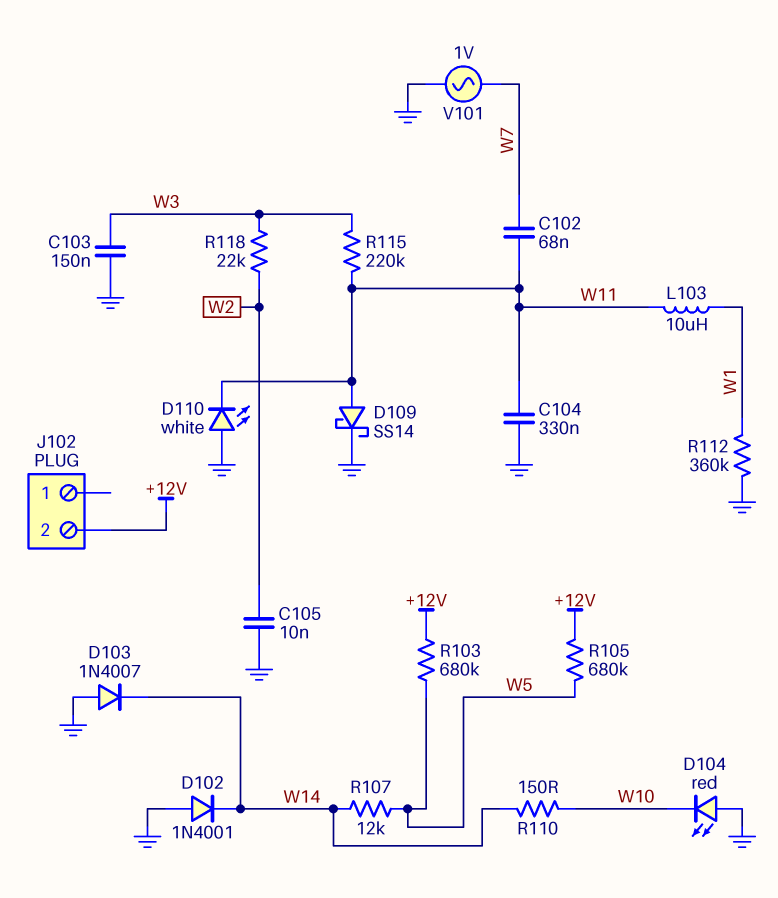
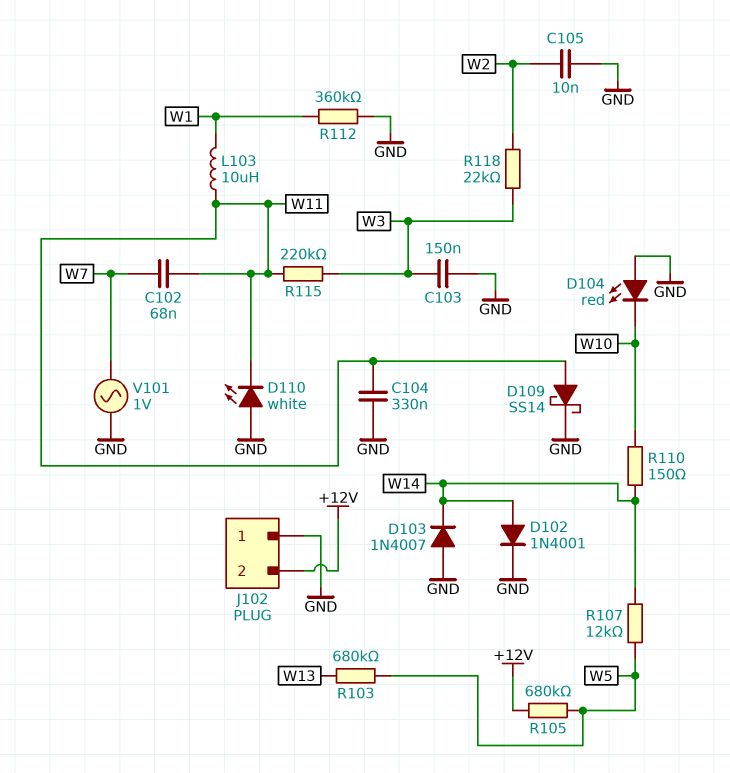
D102: diode 1N4001 (A GND, K W14) -> diode 1N4001 (A W14, K GND)
J102 pin 1: none -> GND
R103: 680k (+12V, W5) -> 680k (W5, W13)

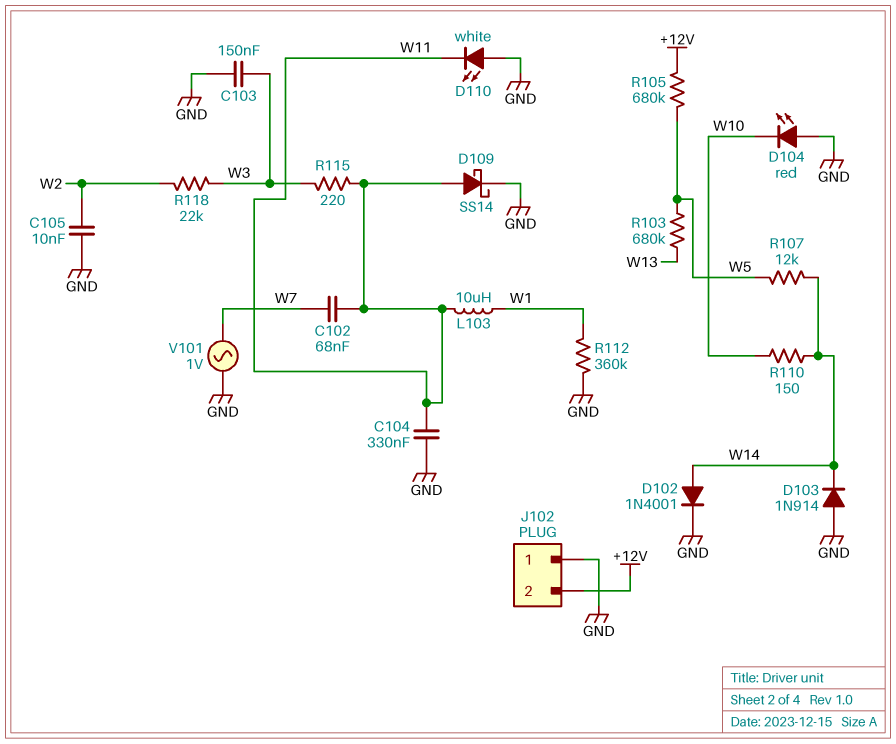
D103: diode 1N4007 (A GND, K W14) -> diode 1N914 (A GND, K W14)
R115: 220k (W3, W11) -> 220 (W3, W11)

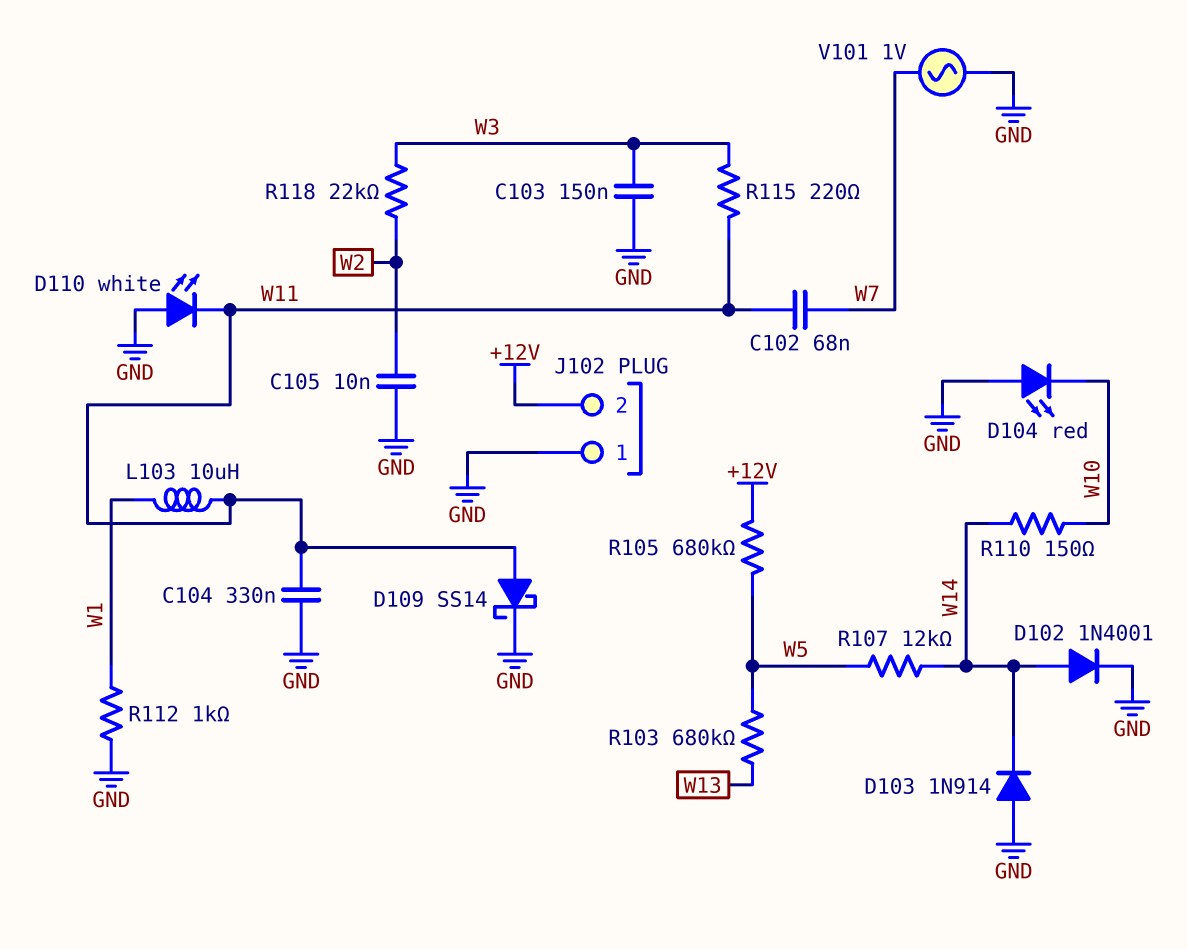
R112: 360k (GND, W1) -> 1k (GND, W1)

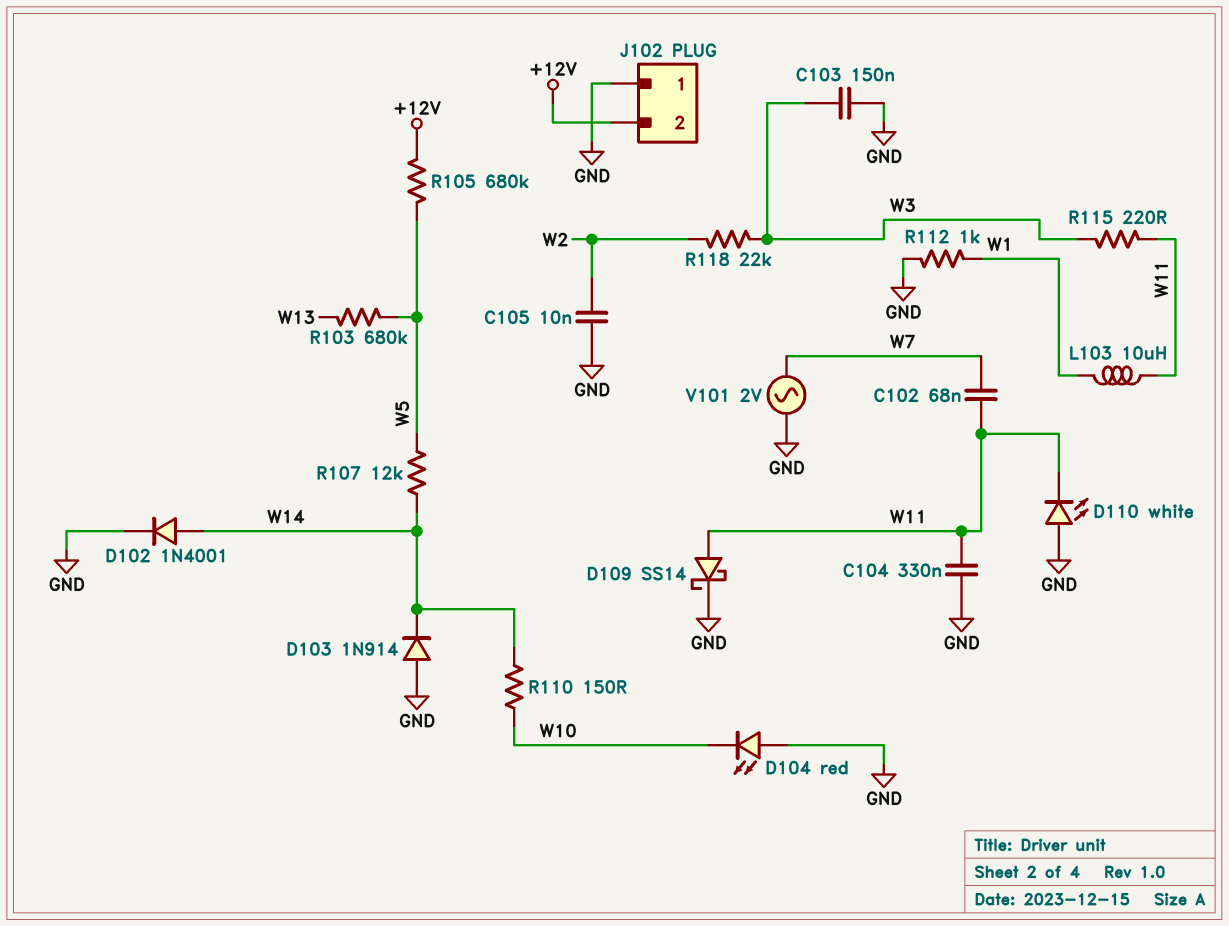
V101: AC 1V (GND, W7) -> AC 2V (GND, W7)

